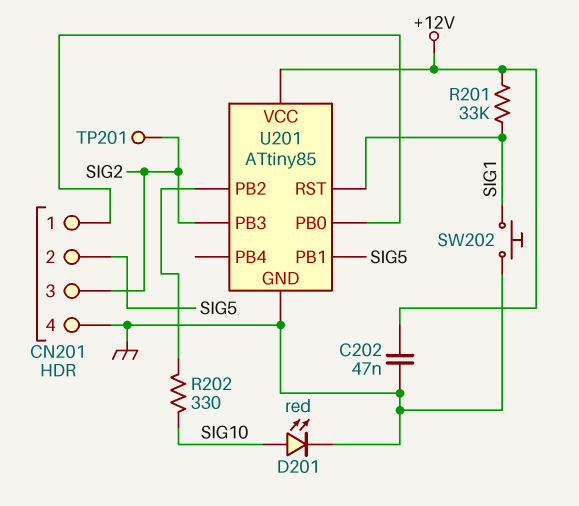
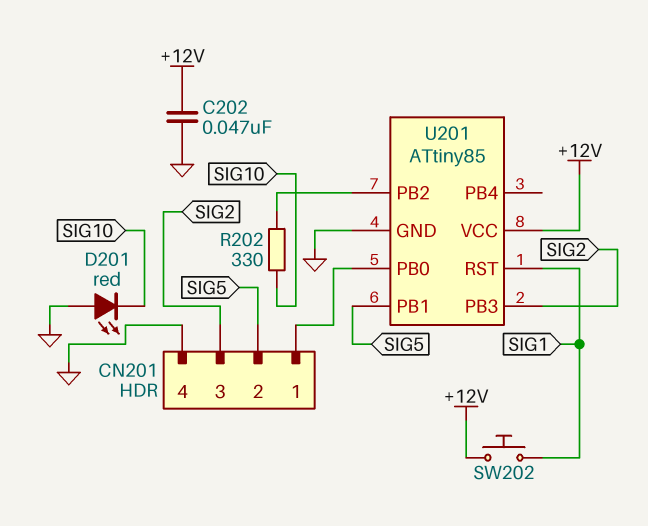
D201: LED red (A SIG10, K GND) -> LED red (A GND, K SIG10)
R201: 33k (+12V, SIG1) -> none
SW202: button (GND, SIG1) -> button (+12V, SIG1)
TP201: test point (SIG2) -> none

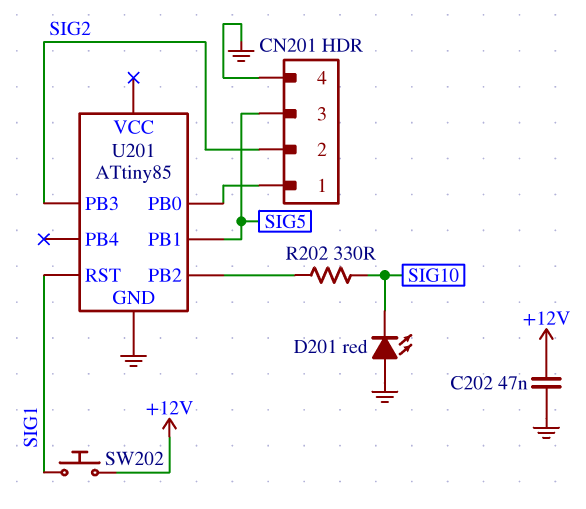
CN201 pin 2: SIG5 -> SIG2
CN201 pin 3: SIG2 -> SIG5
U201 pin VCC: +12V -> none

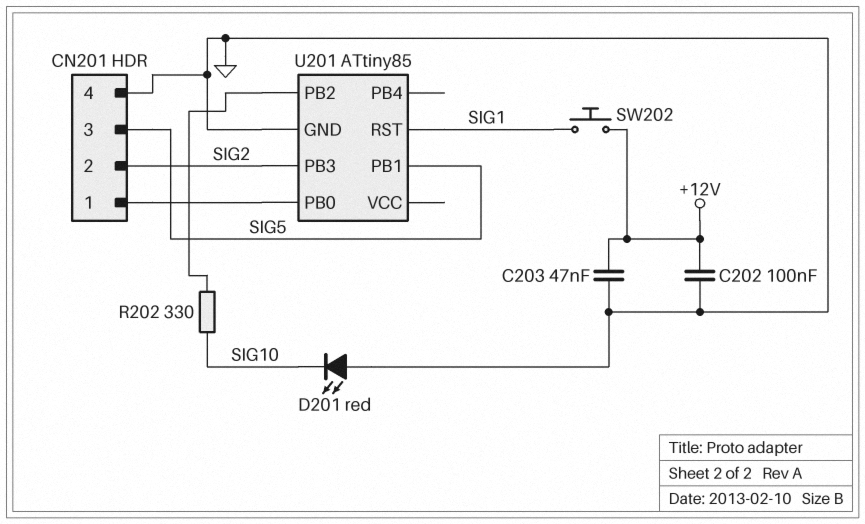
C202: 47nF (+12V, GND) -> 100nF (+12V, GND)
C203: none -> 47nF (+12V, GND)

